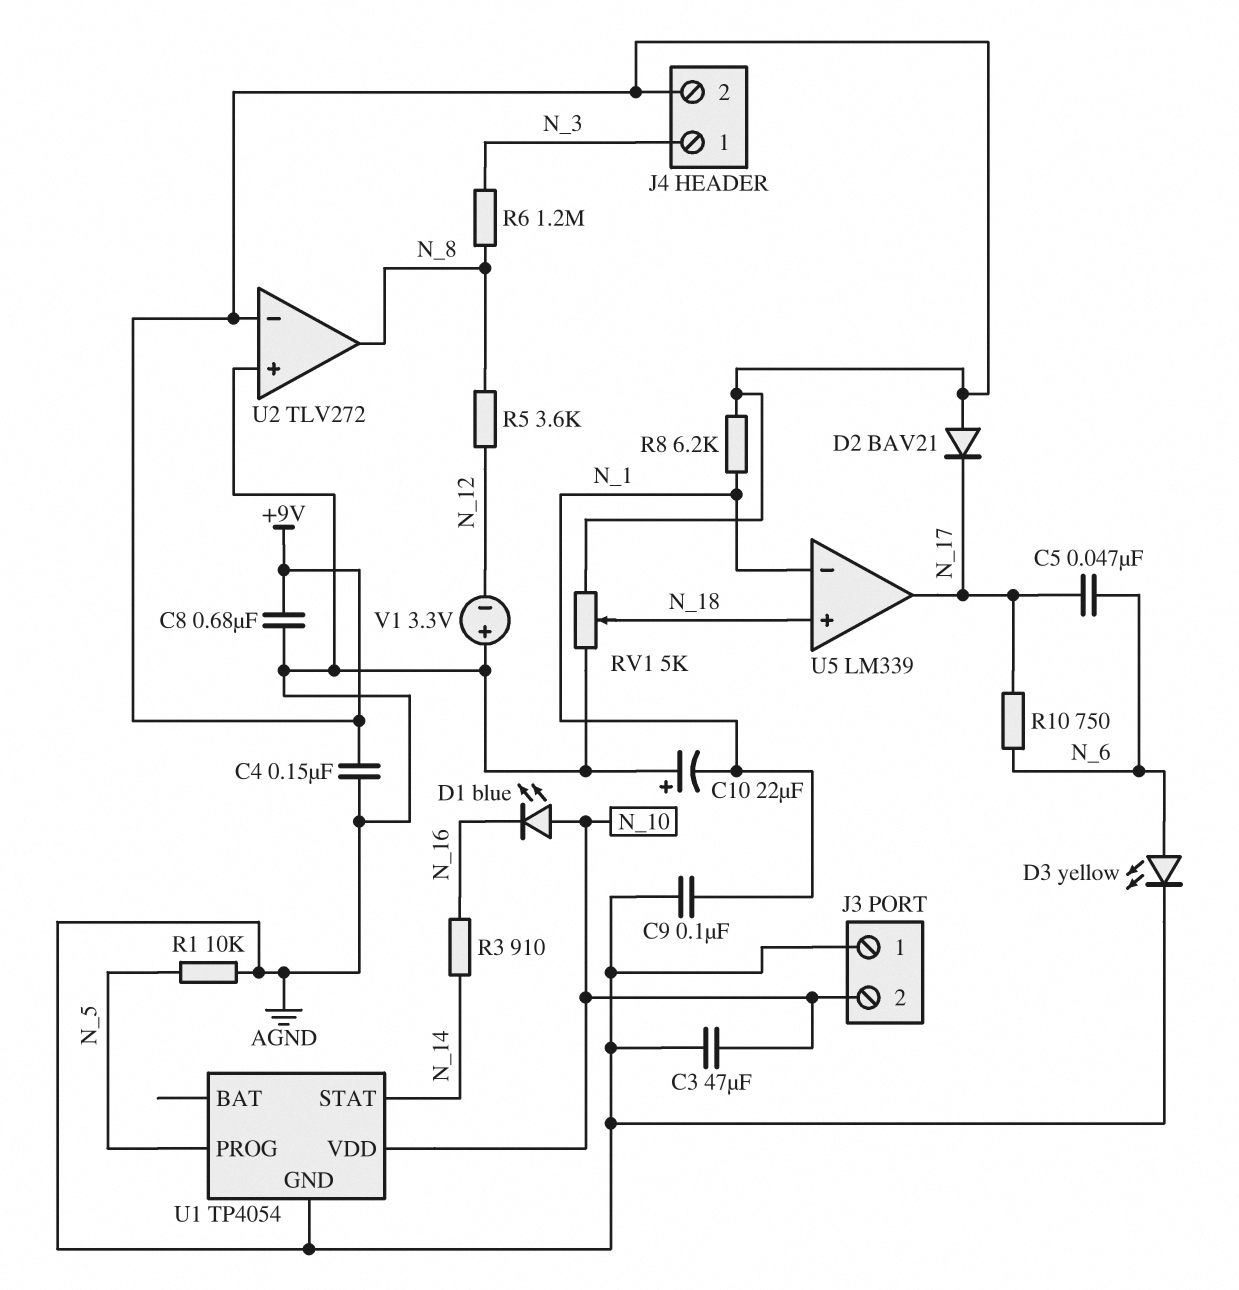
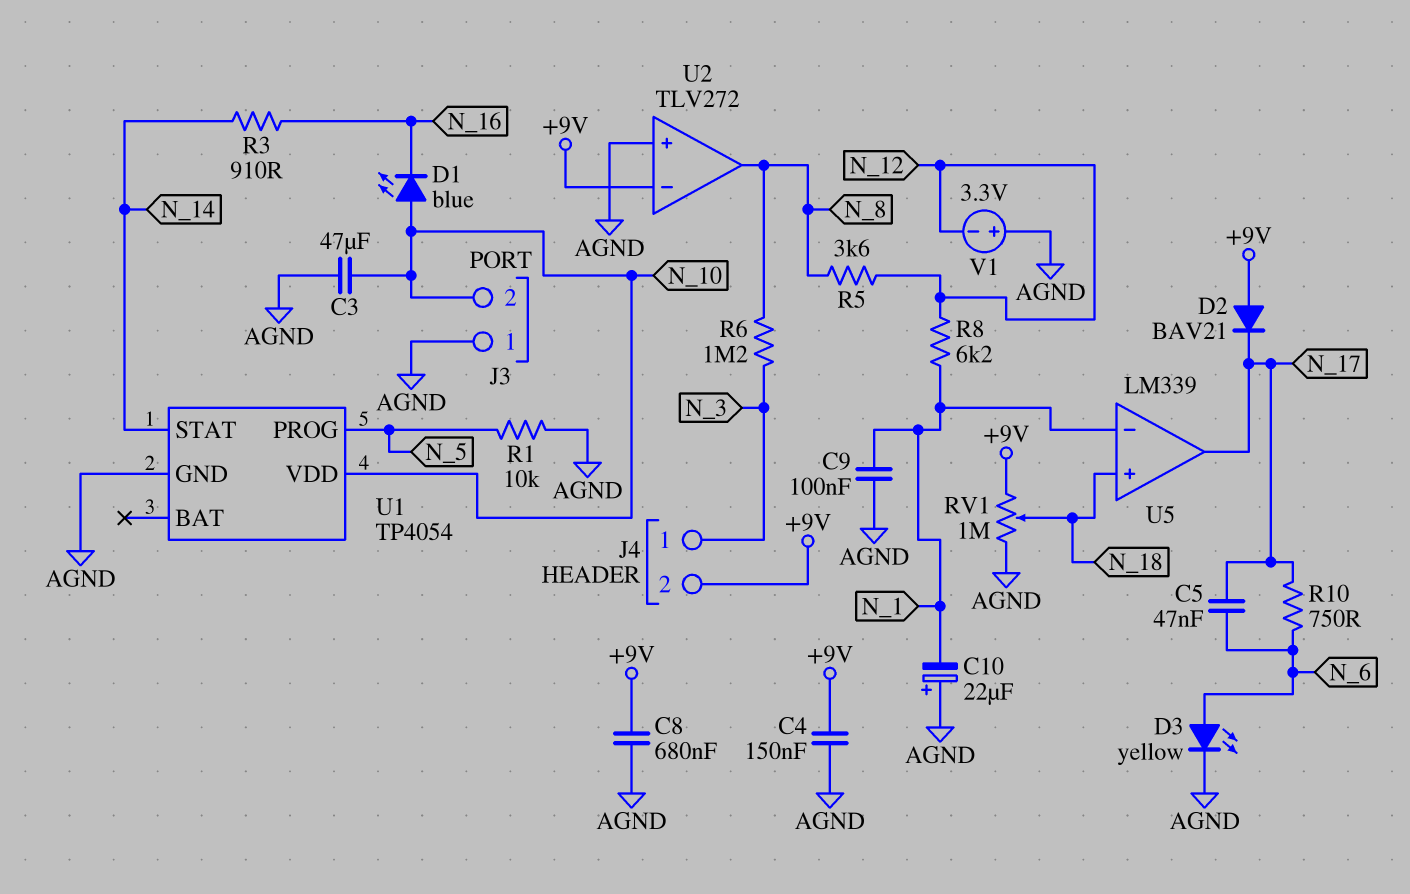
R8: 6.2k (+9V, N_1) -> 6.2k (N_1, N_12)
RV1: 5k (+9V, AGND, wiper N_18) -> 1M (+9V, AGND, wiper N_18)

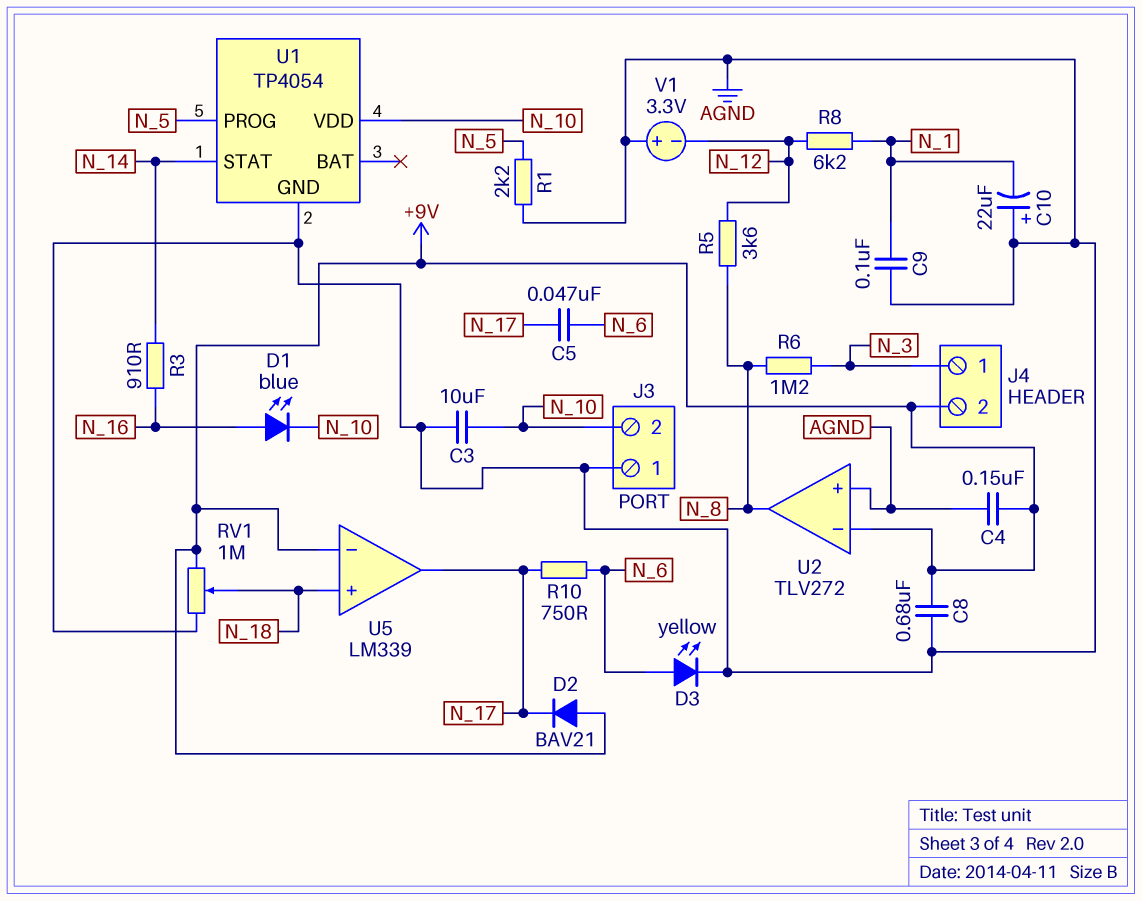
C3: 47uF (AGND, N_10) -> 10uF (AGND, N_10)
D1: LED blue (A N_10, K N_16) -> LED blue (A N_16, K N_10)
R1: 10k (AGND, N_5) -> 2.2k (AGND, N_5)
U5 pin in-: N_1 -> +9V

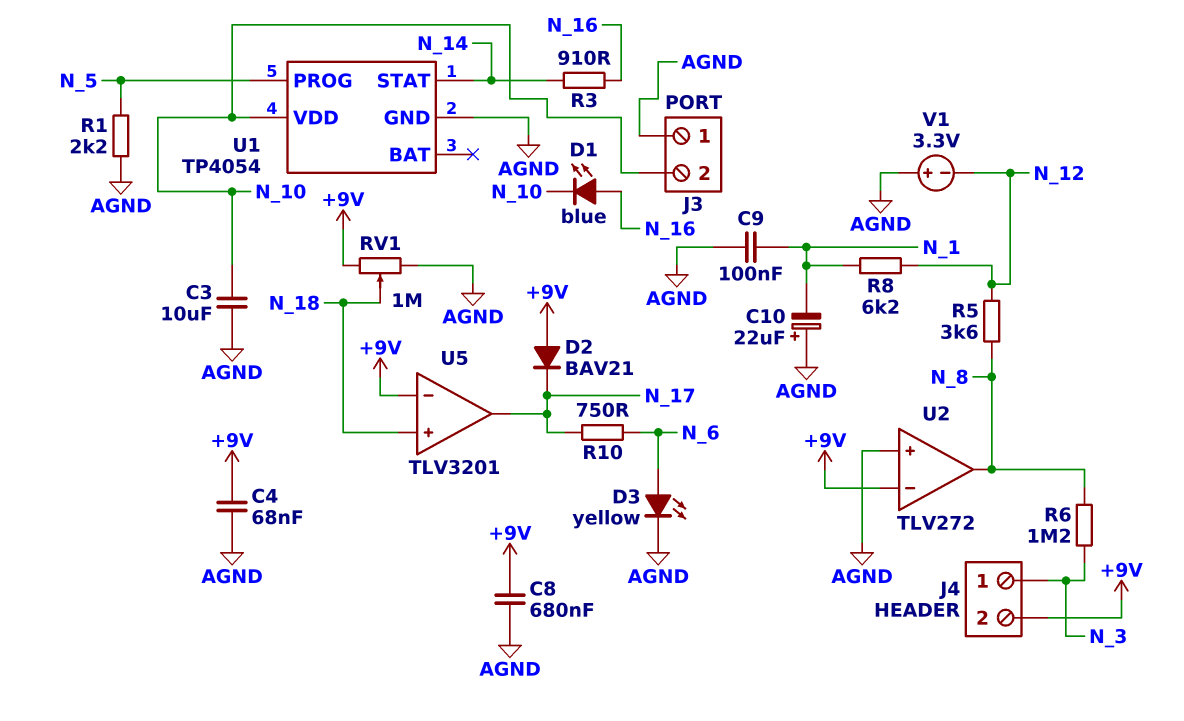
C4: 150nF (+9V, AGND) -> 68nF (+9V, AGND)
C5: 47nF (N_6, N_17) -> none
U5: LM339 -> TLV3201

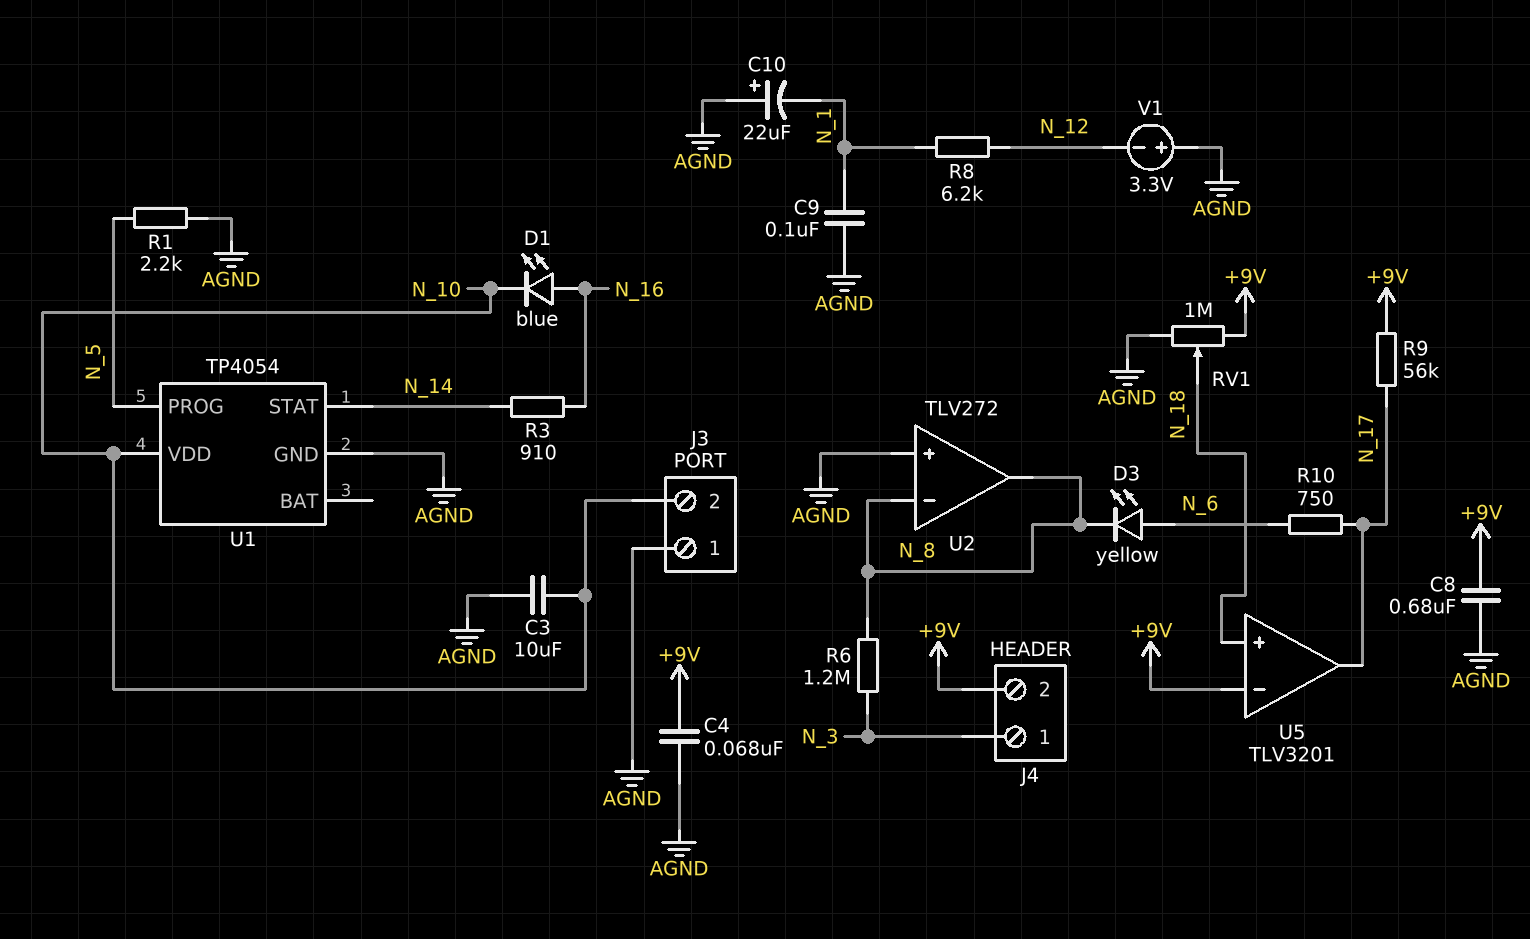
D2: diode BAV21 (A +9V, K N_17) -> none
D3: LED yellow (A N_6, K AGND) -> LED yellow (A N_6, K N_8)
R5: 3.6k (N_8, N_12) -> none
R9: none -> 56k (+9V, N_17)
U2 pin in-: +9V -> N_8

